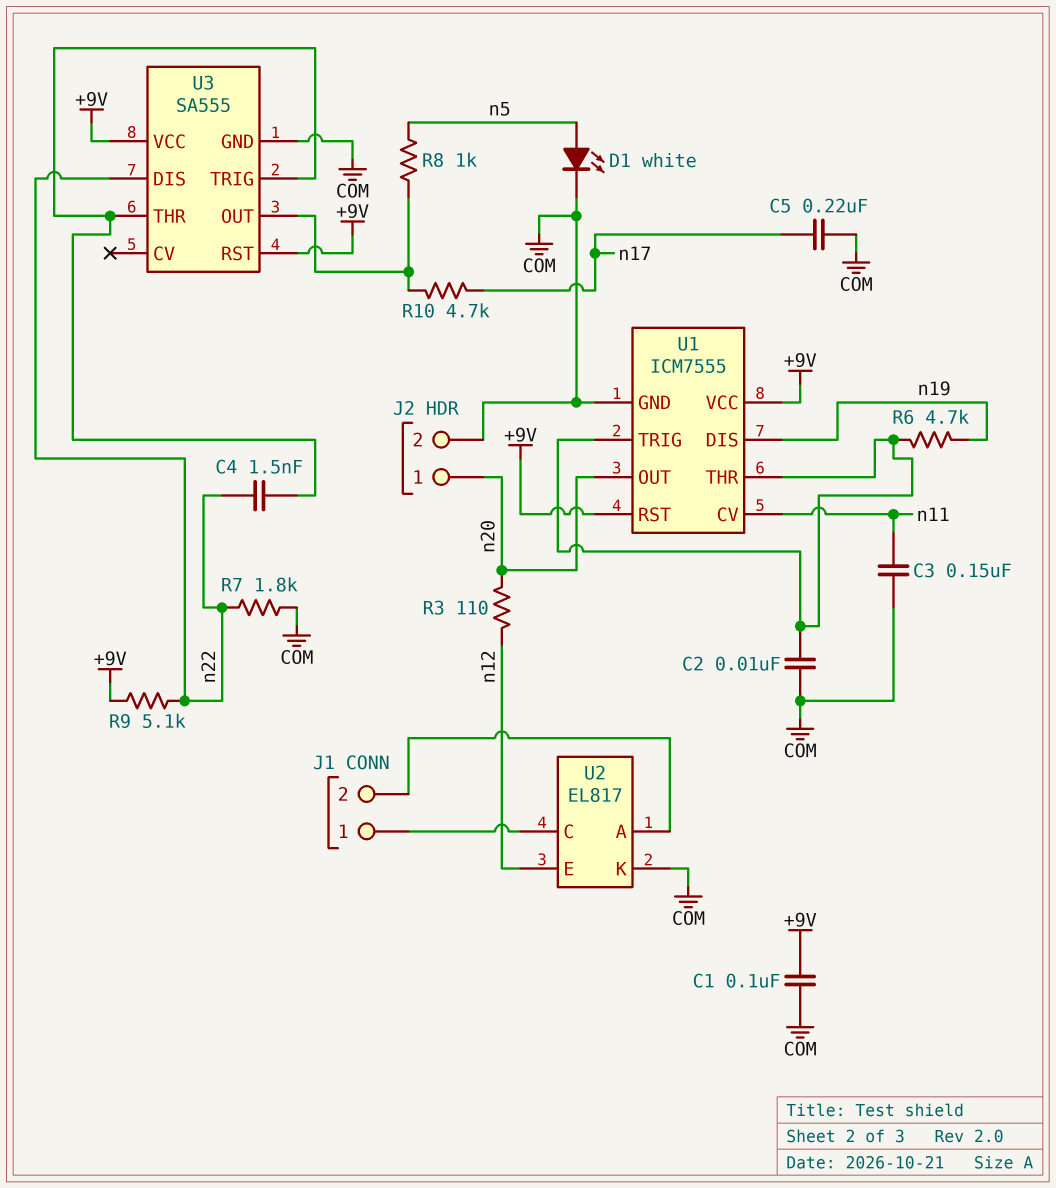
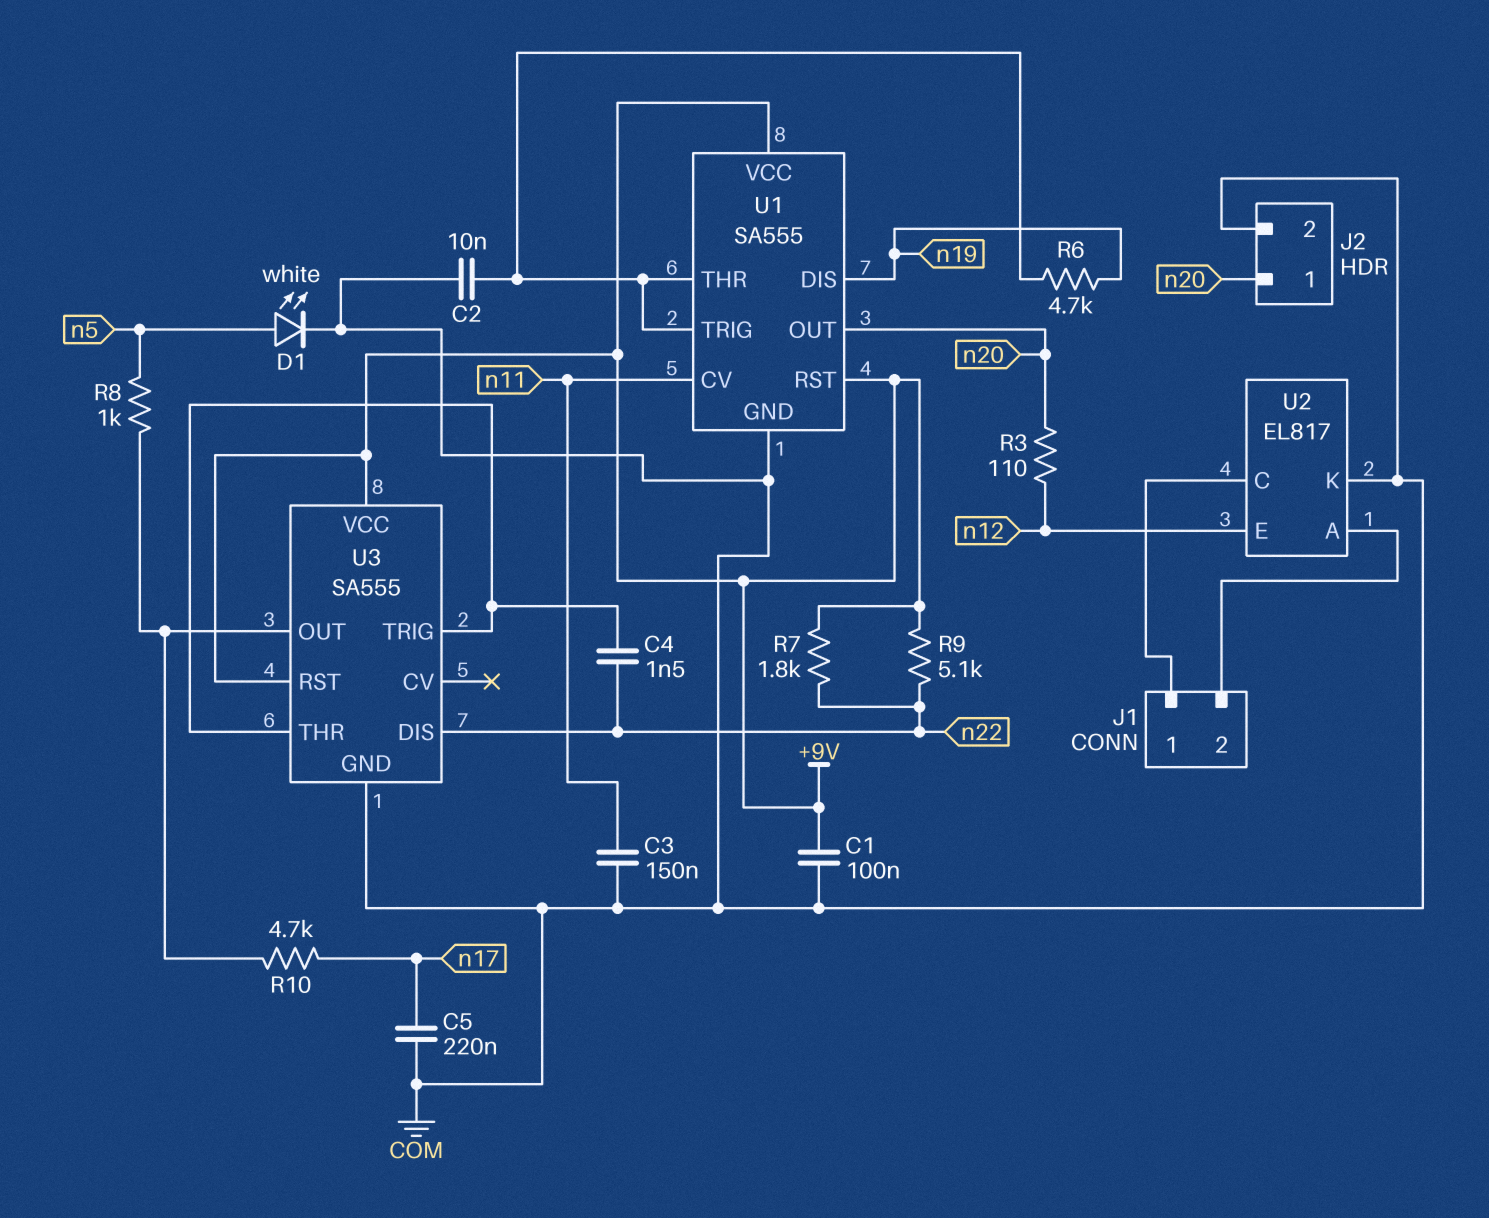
R7: 1.8k (COM, n22) -> 1.8k (+9V, n22)
U1: ICM7555 -> SA555

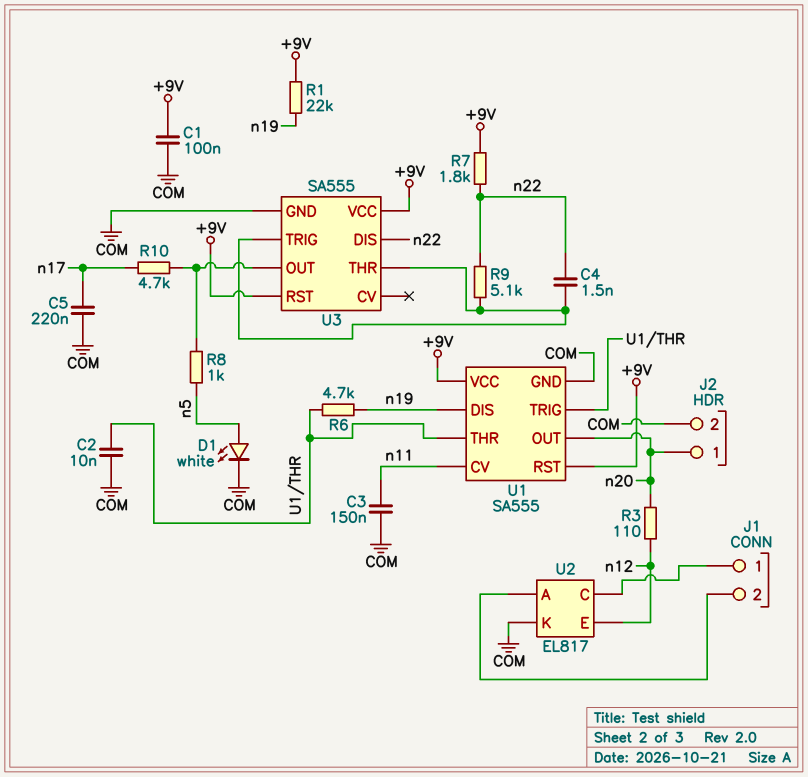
R1: none -> 22k (+9V, n19)
R9: 5.1k (+9V, n22) -> 5.1k (U3/THR, n22)

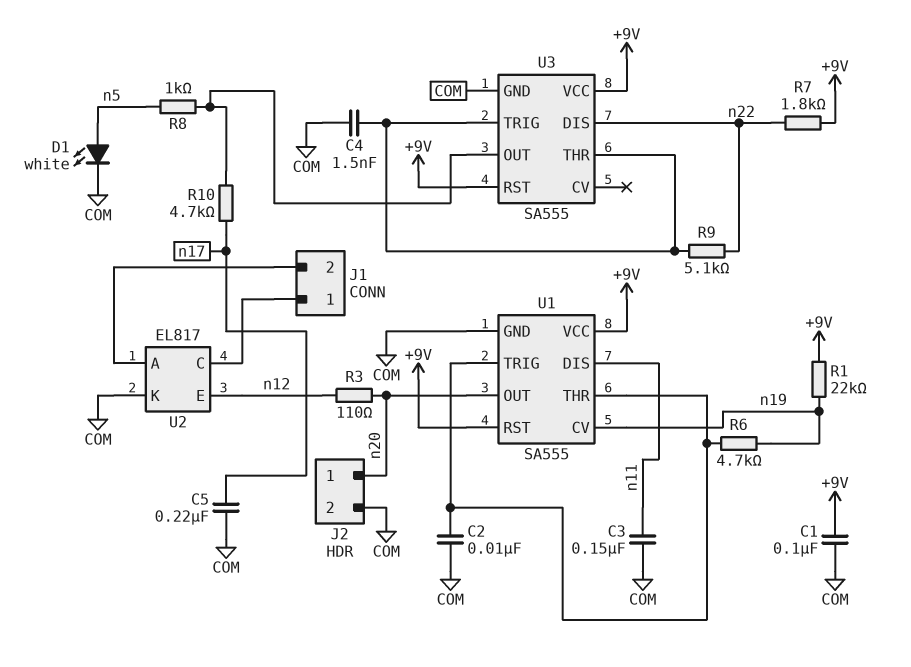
C4: 1.5nF (U3/THR, n22) -> 1.5nF (COM, U3/THR)
U1 pin CV: n11 -> n19
U1 pin DIS: n19 -> n11

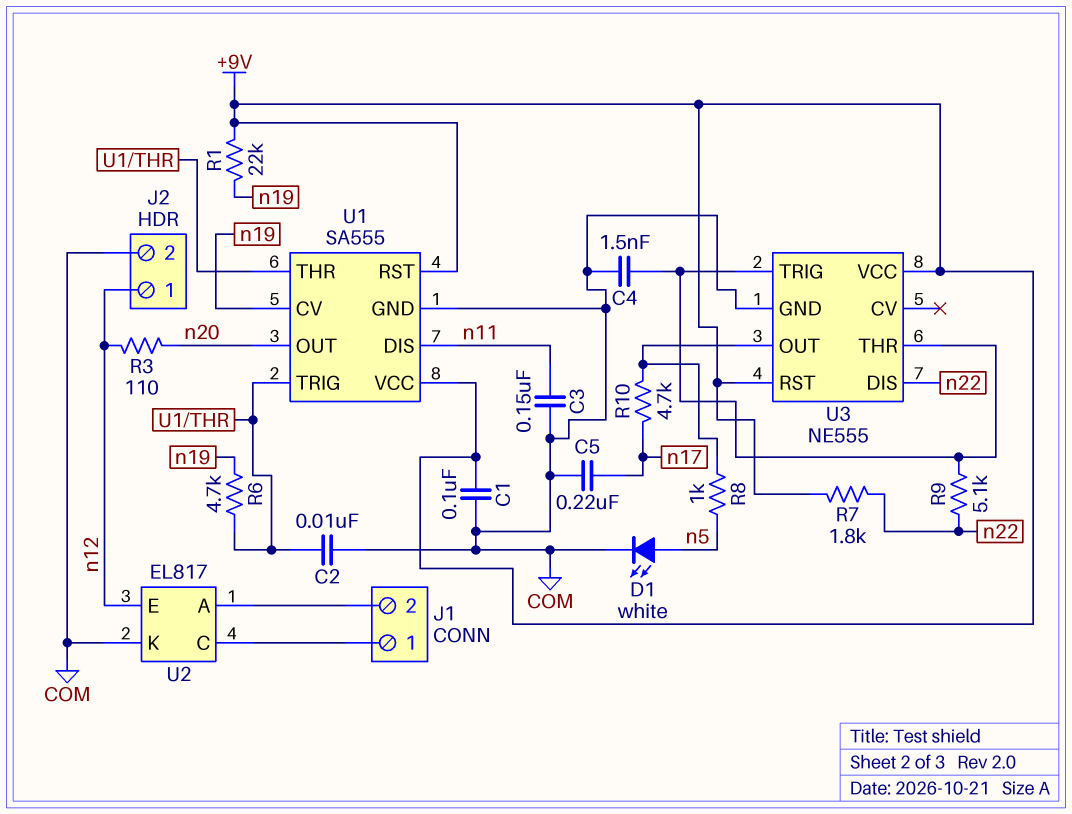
J2 pin 1: n20 -> n12
U3: SA555 -> NE555

